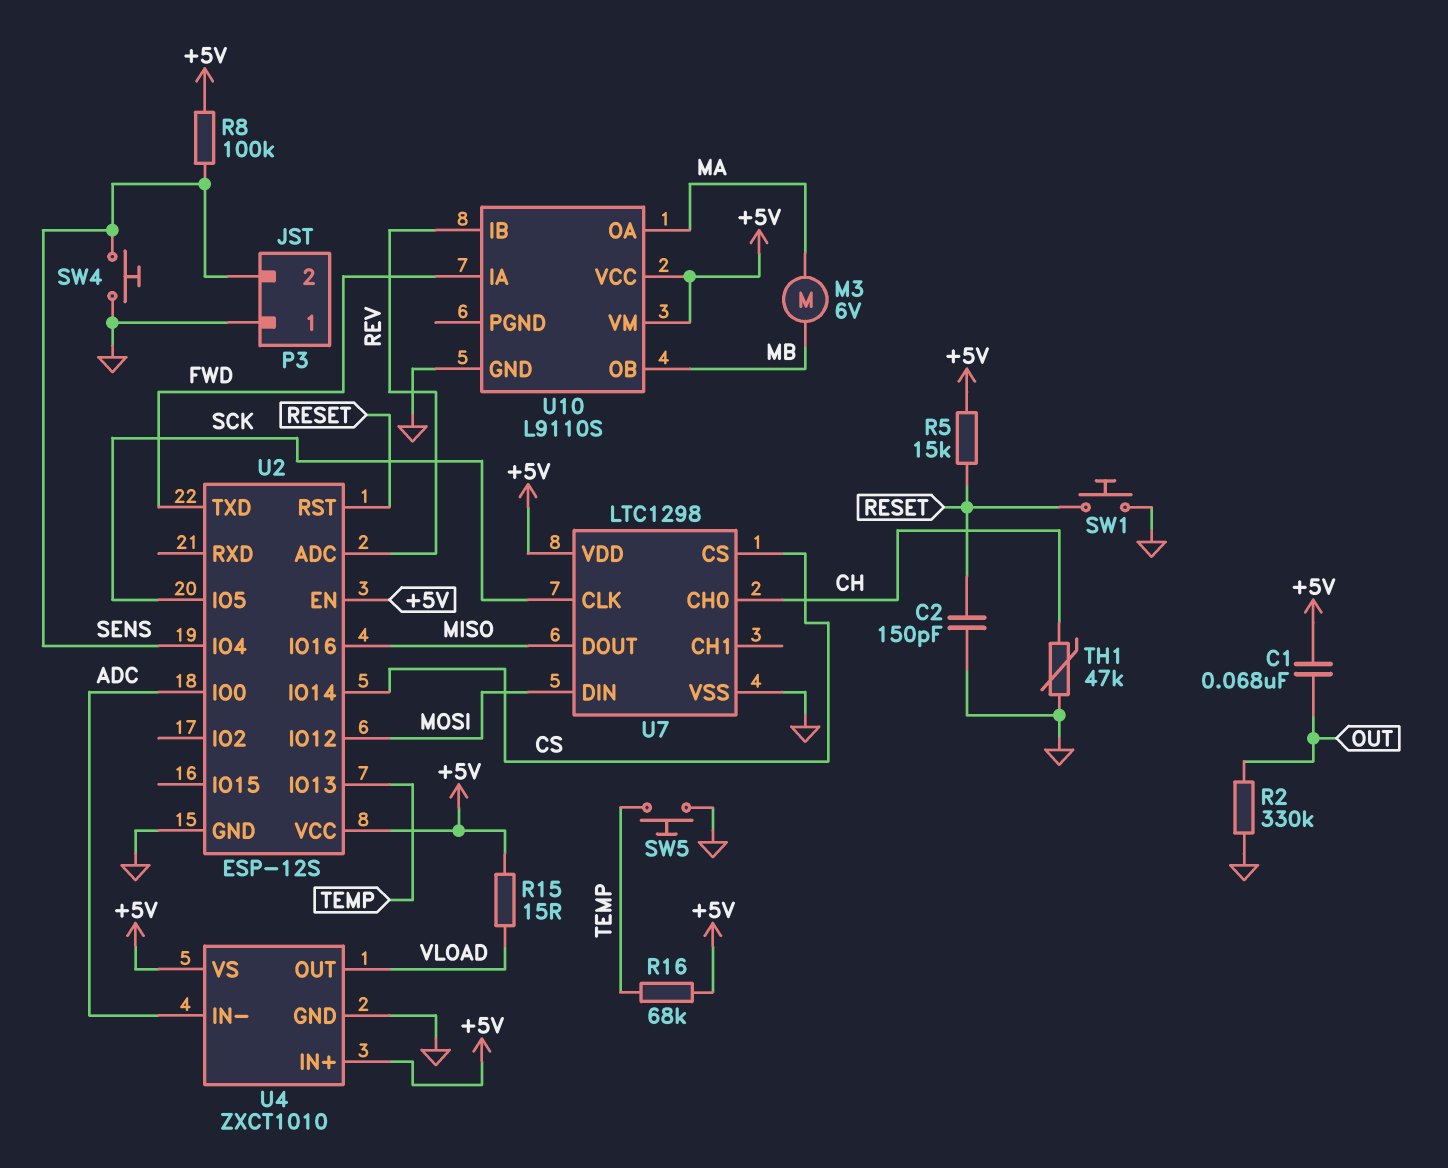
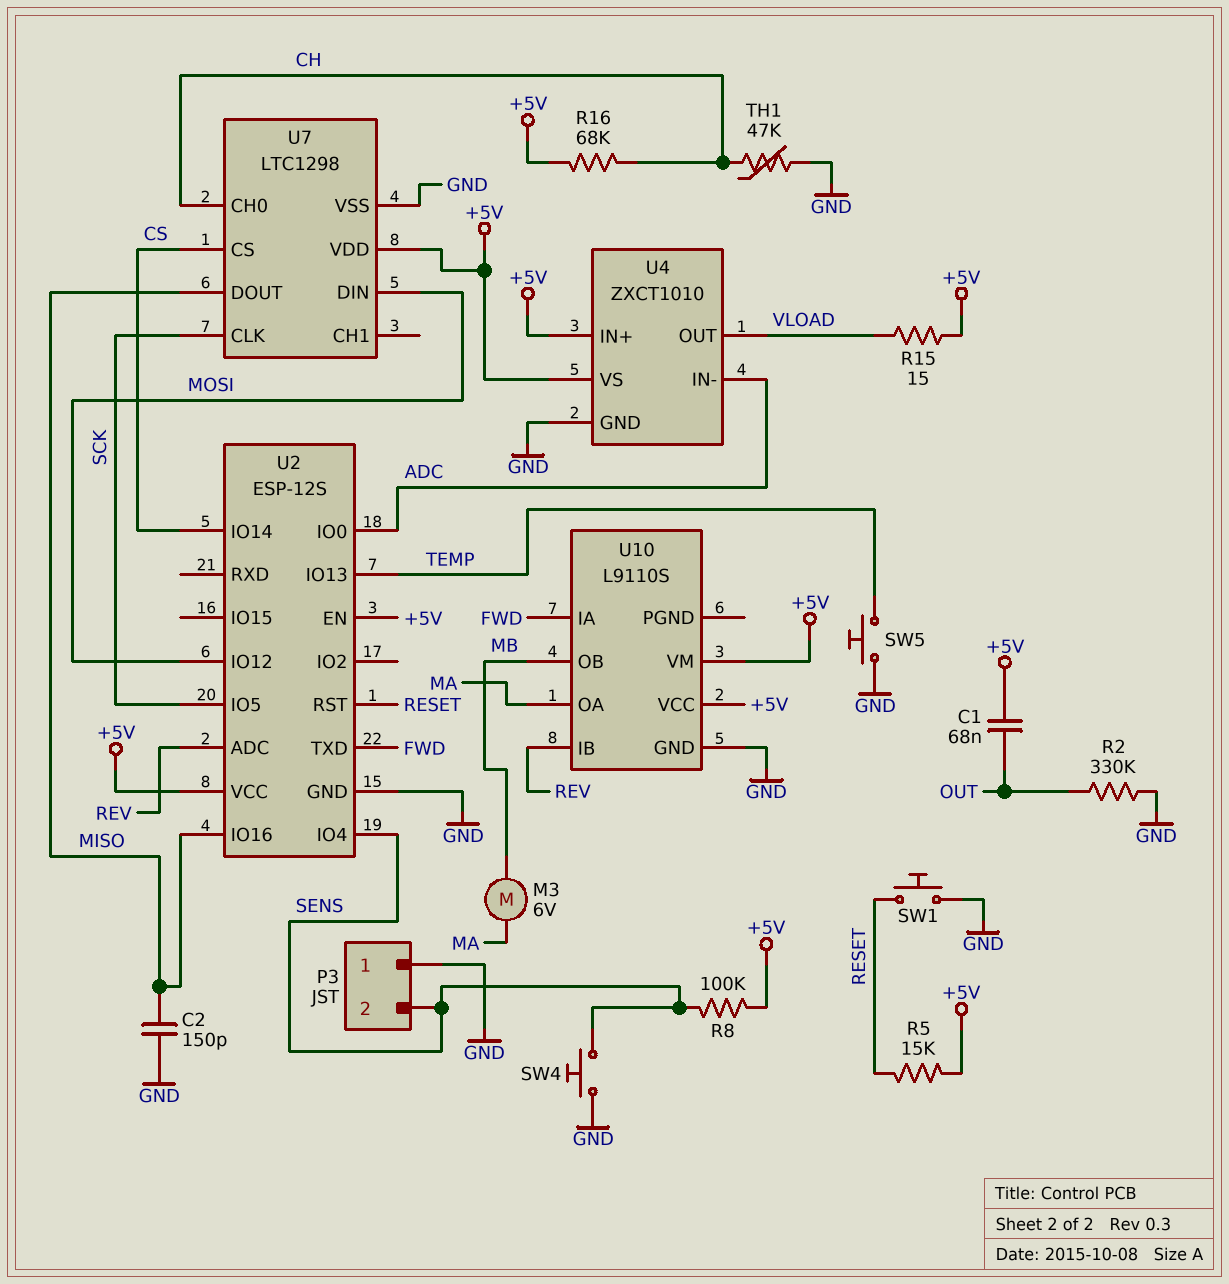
C2: 150pF (GND, RESET) -> 150pF (GND, MISO)
R16: 68k (+5V, TEMP) -> 68k (+5V, CH)

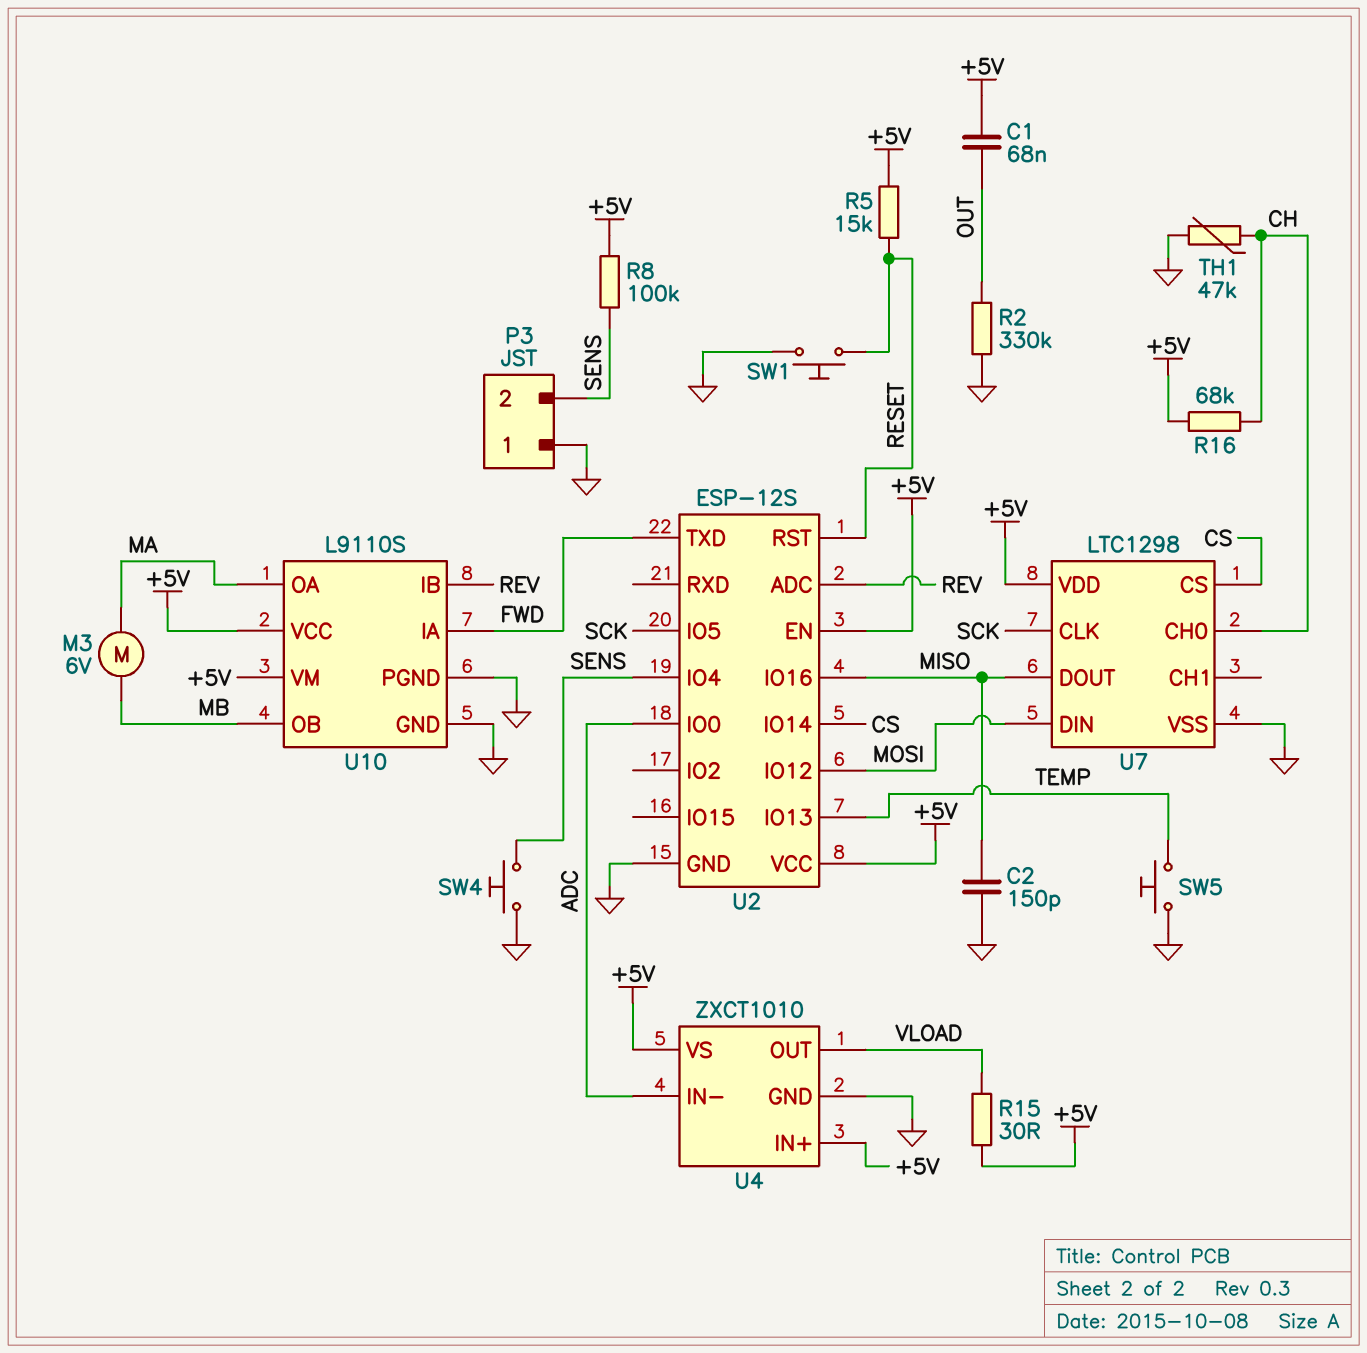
R15: 15 (+5V, VLOAD) -> 30 (+5V, VLOAD)
U10 pin PGND: none -> GND

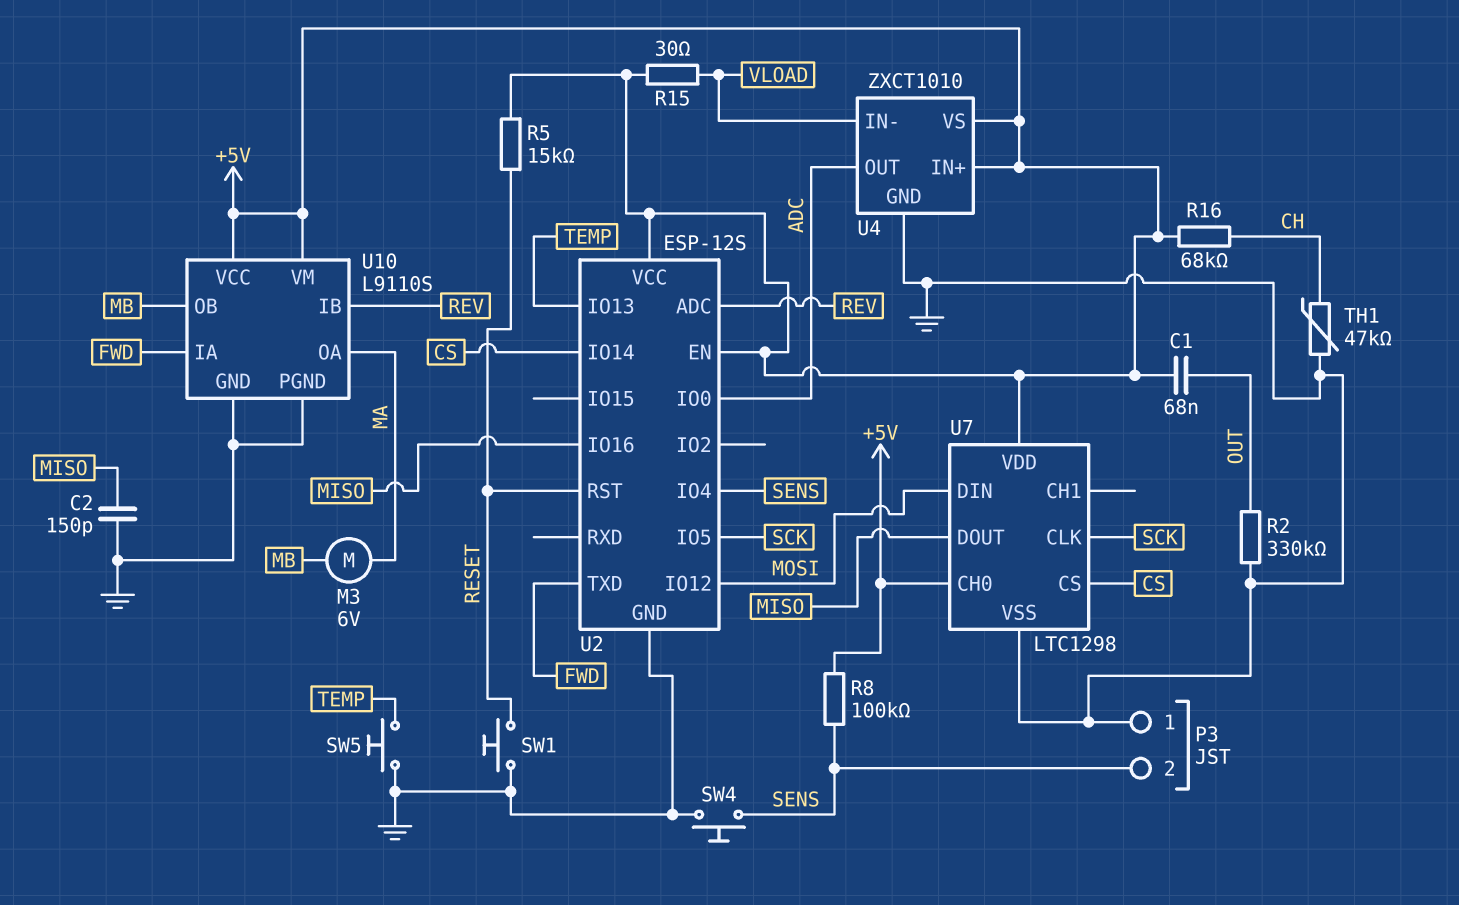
U4 pin IN-: ADC -> VLOAD
U4 pin OUT: VLOAD -> ADC
U7 pin CH0: CH -> +5V

